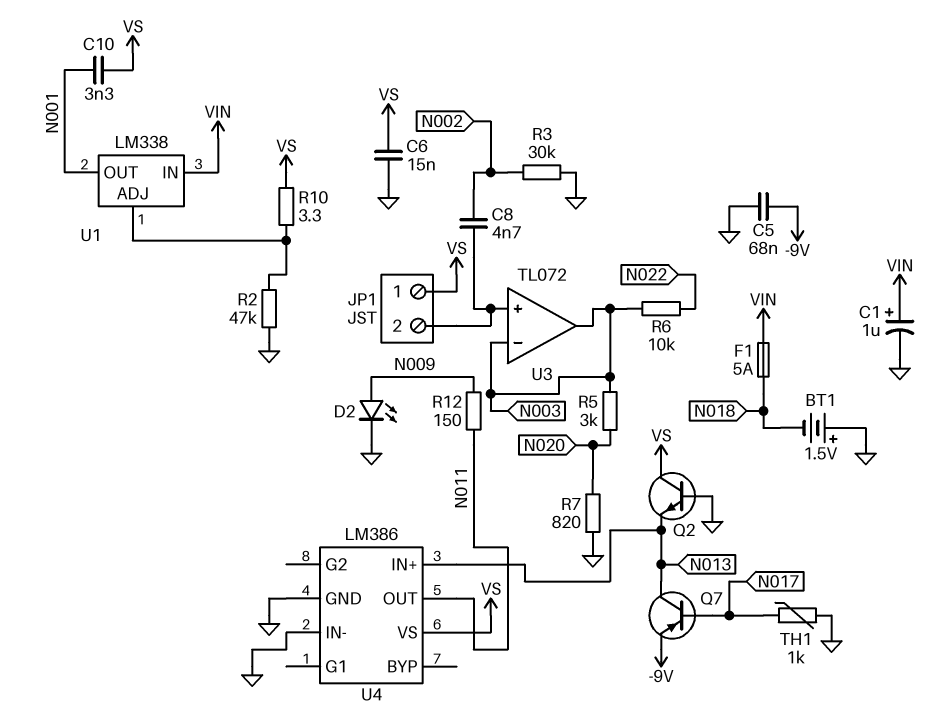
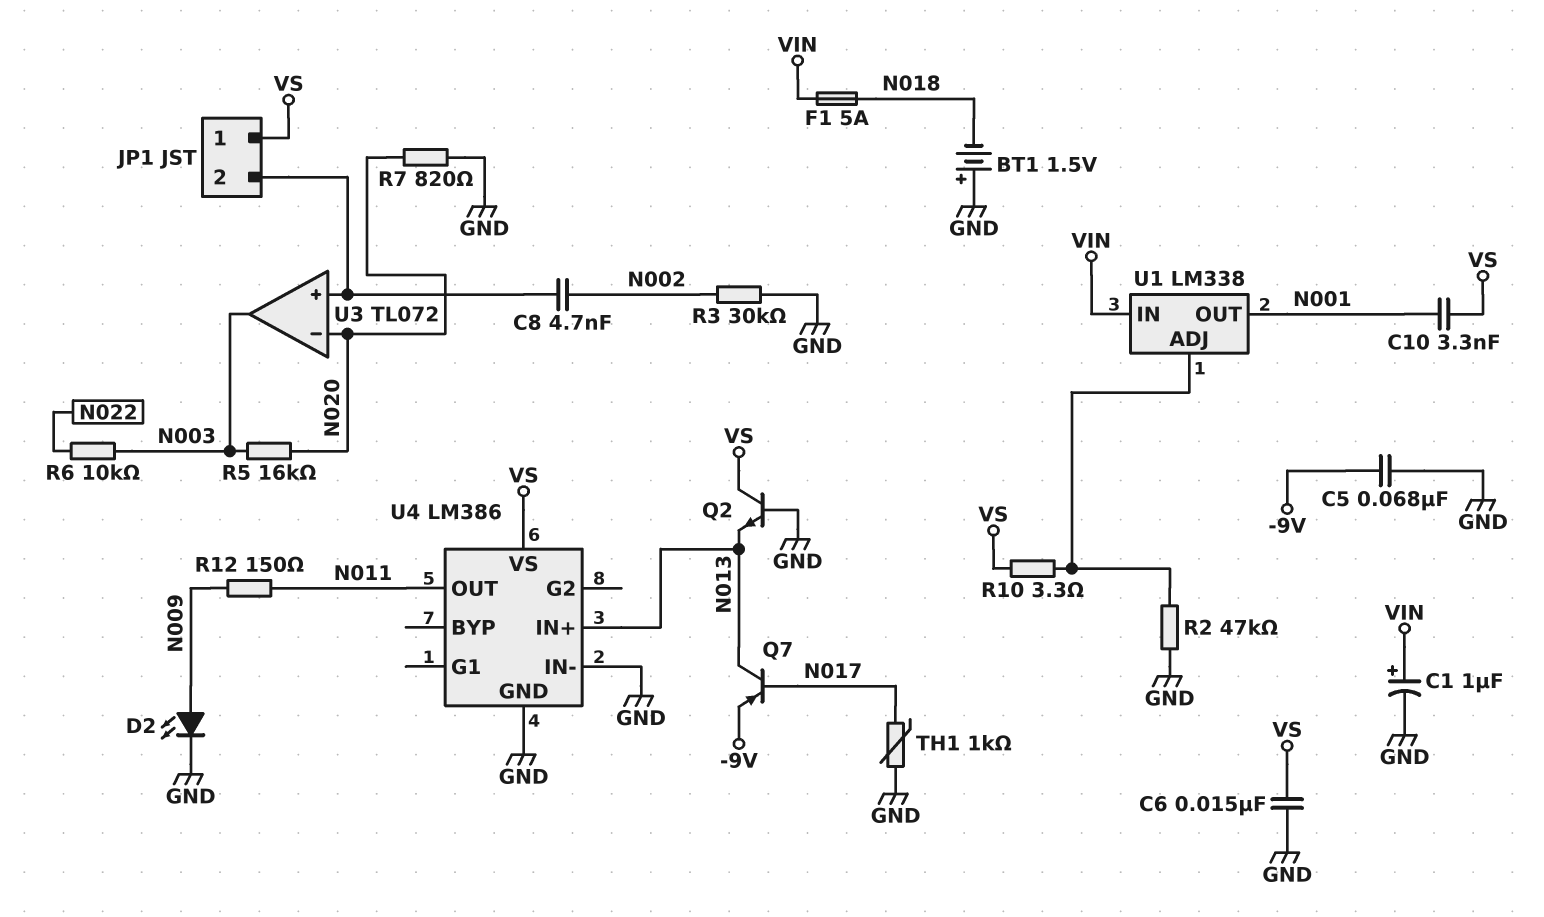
R5: 3k (N003, N020) -> 16k (N003, N020)
U3 pin in-: N003 -> N020

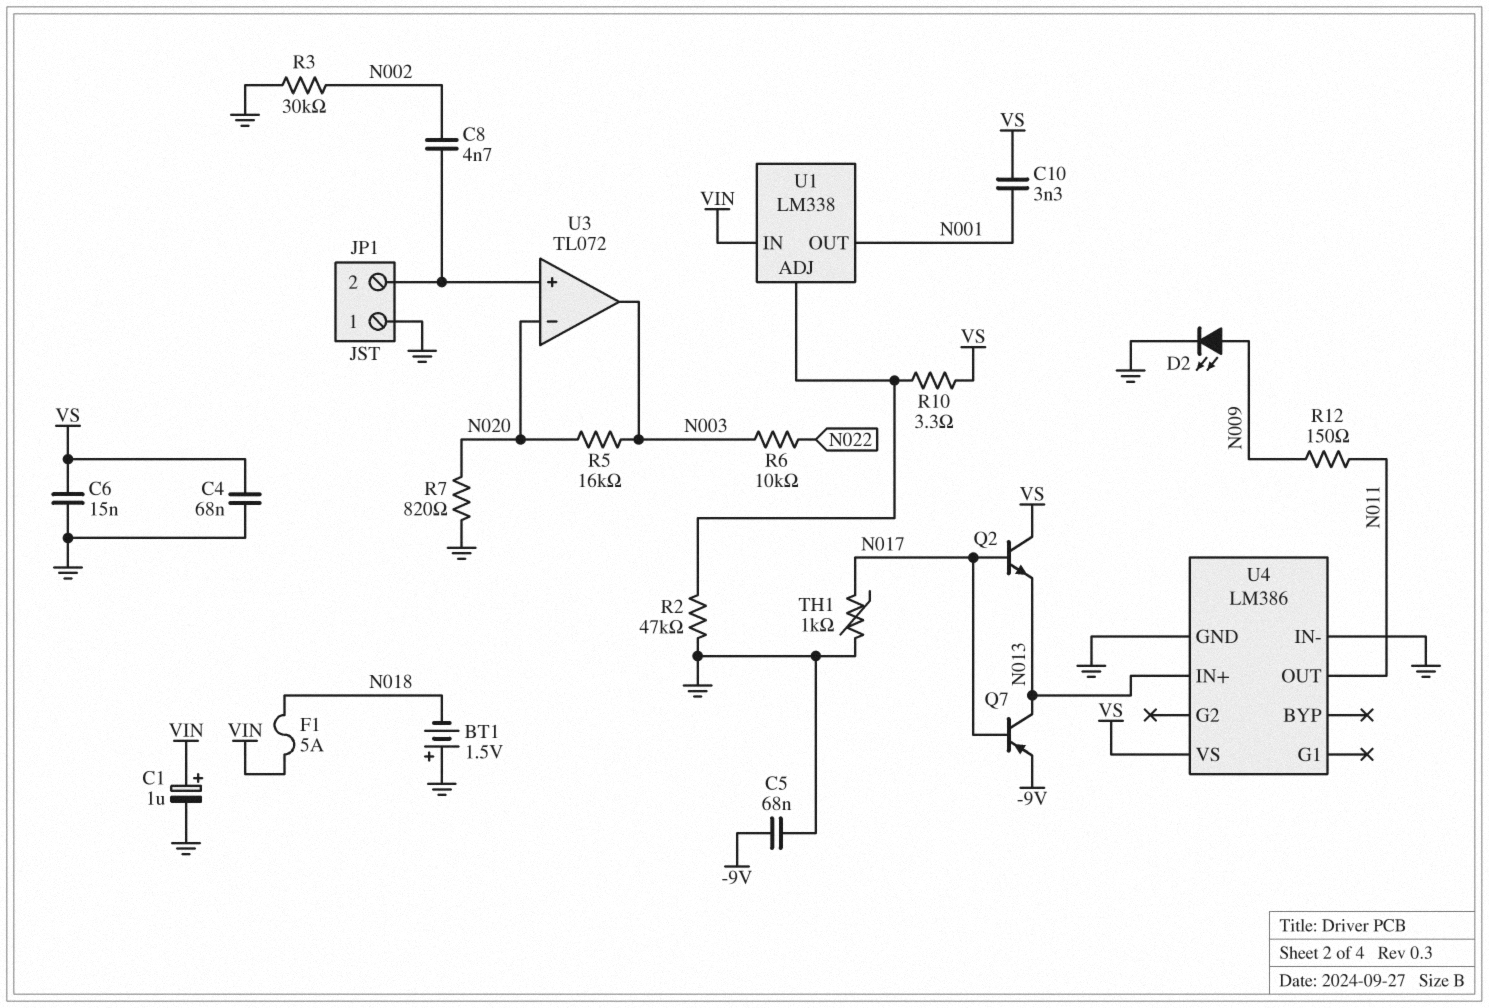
C4: none -> 68nF (GND, VS)
JP1 pin 1: VS -> GND
Q2: NPN (B GND, C VS, E N013) -> NPN (B N017, C VS, E N013)

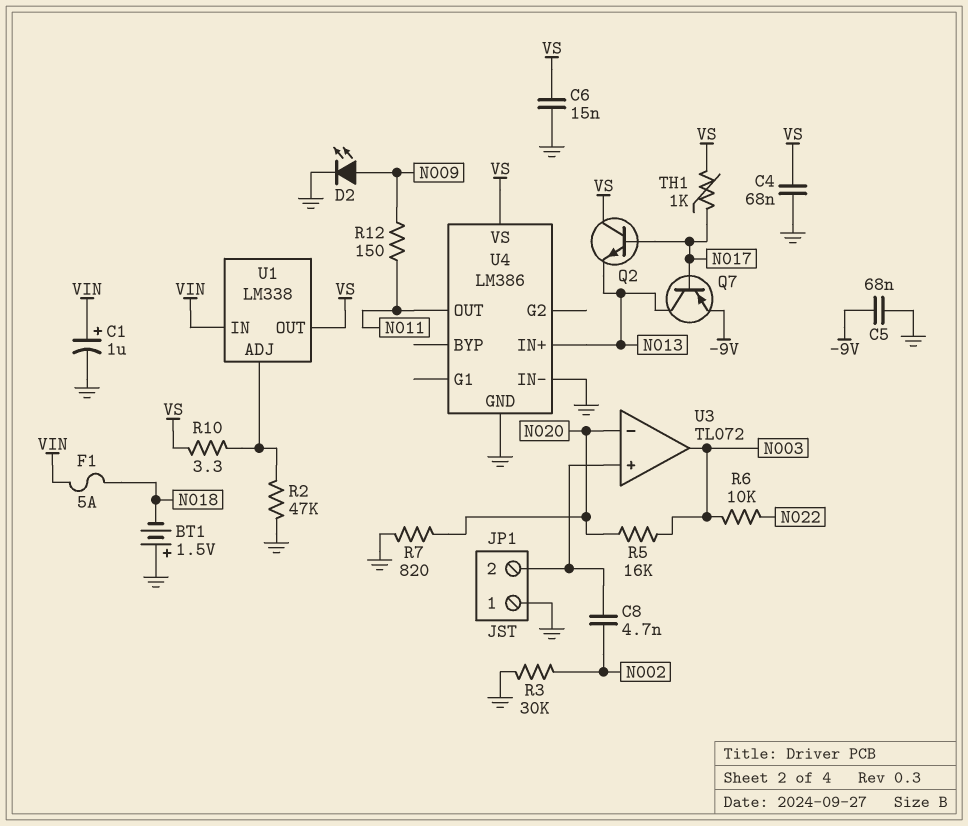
C10: 3.3nF (N001, VS) -> none
TH1: 1k (GND, N017) -> 1k (N017, VS)
U1 pin OUT: N001 -> VS

